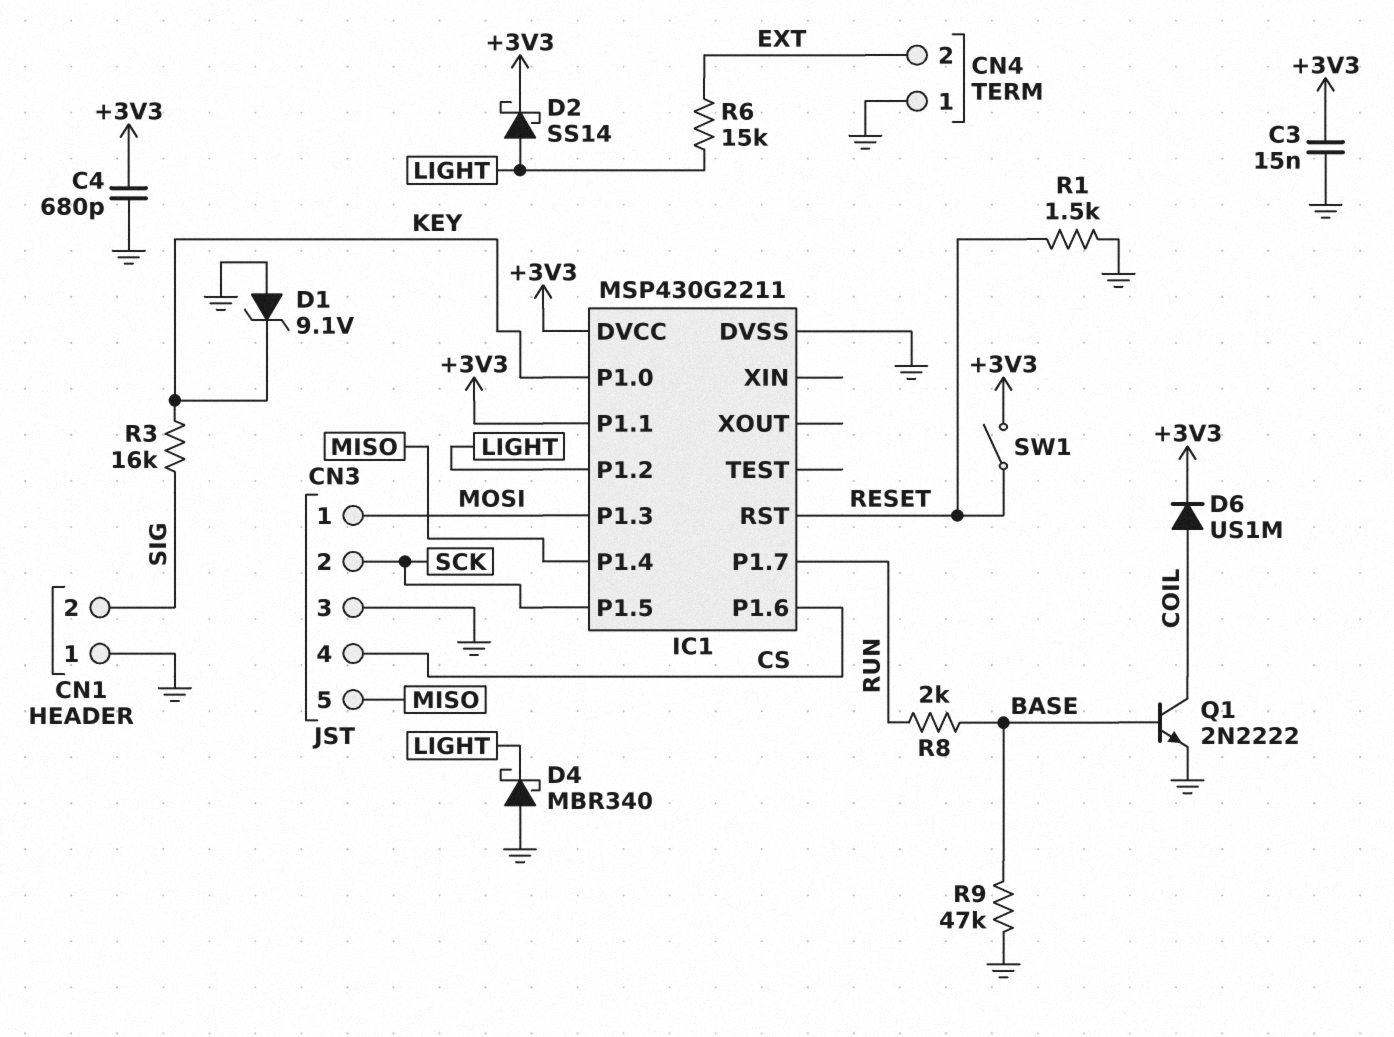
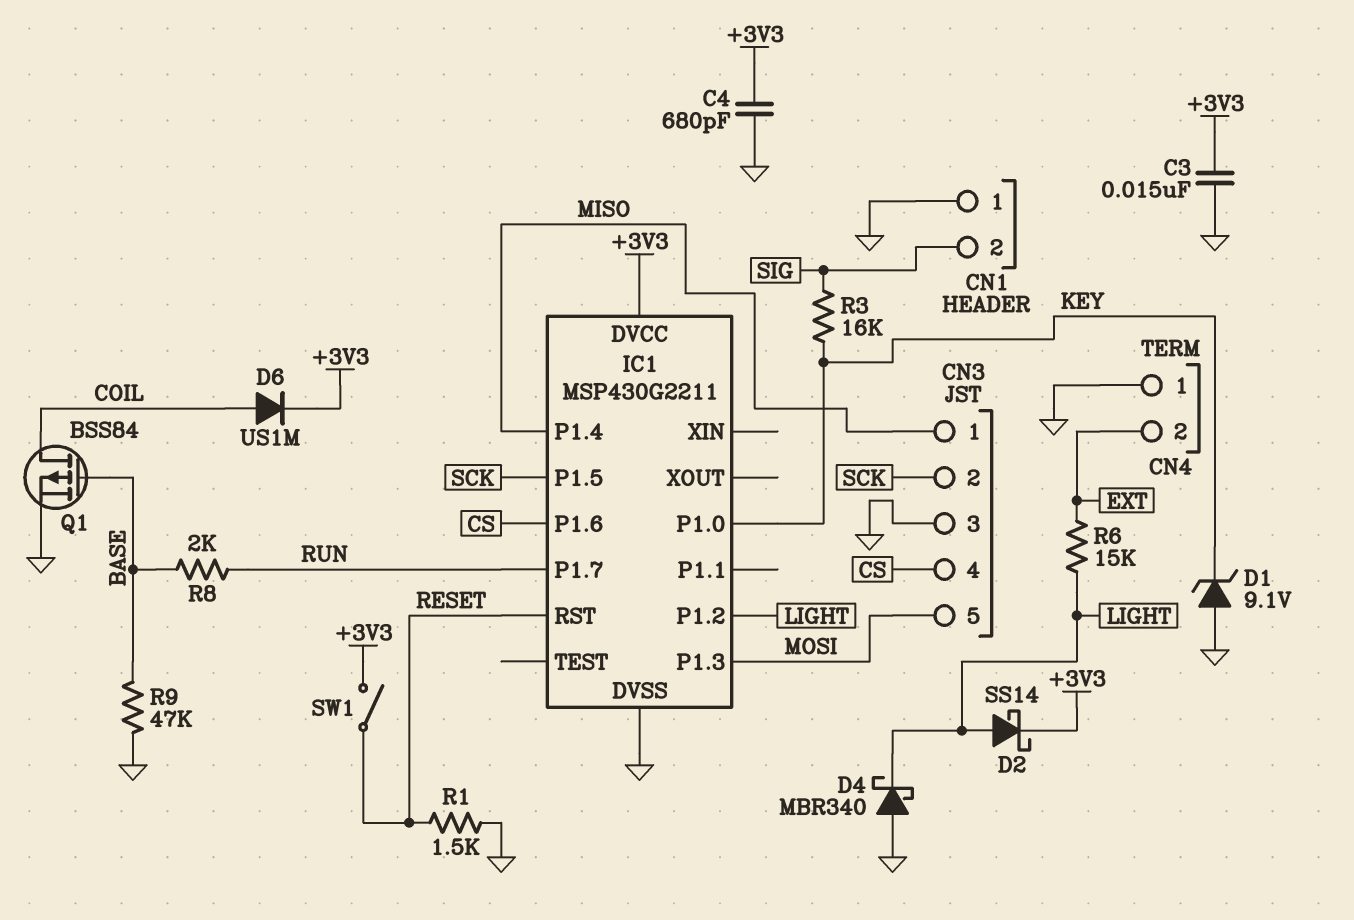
CN3 pin 1: MOSI -> MISO
CN3 pin 5: MISO -> MOSI
IC1 pin P1.1: +3V3 -> none
Q1: NPN 2N2222 (B BASE, C COIL, E GND) -> PMOS BSS84 (G BASE, D COIL, S GND)

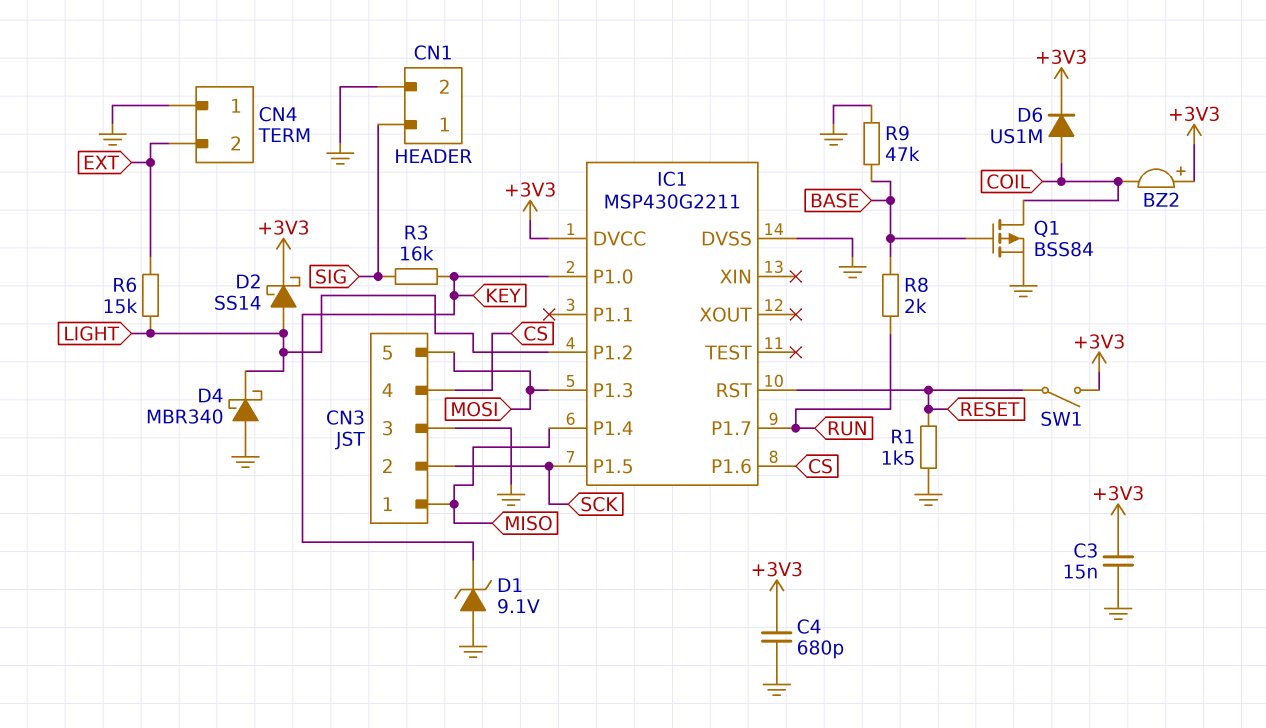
BZ2: none -> buzzer (plus +3V3, minus COIL)
CN1 pin 1: GND -> SIG
CN1 pin 2: SIG -> GND

